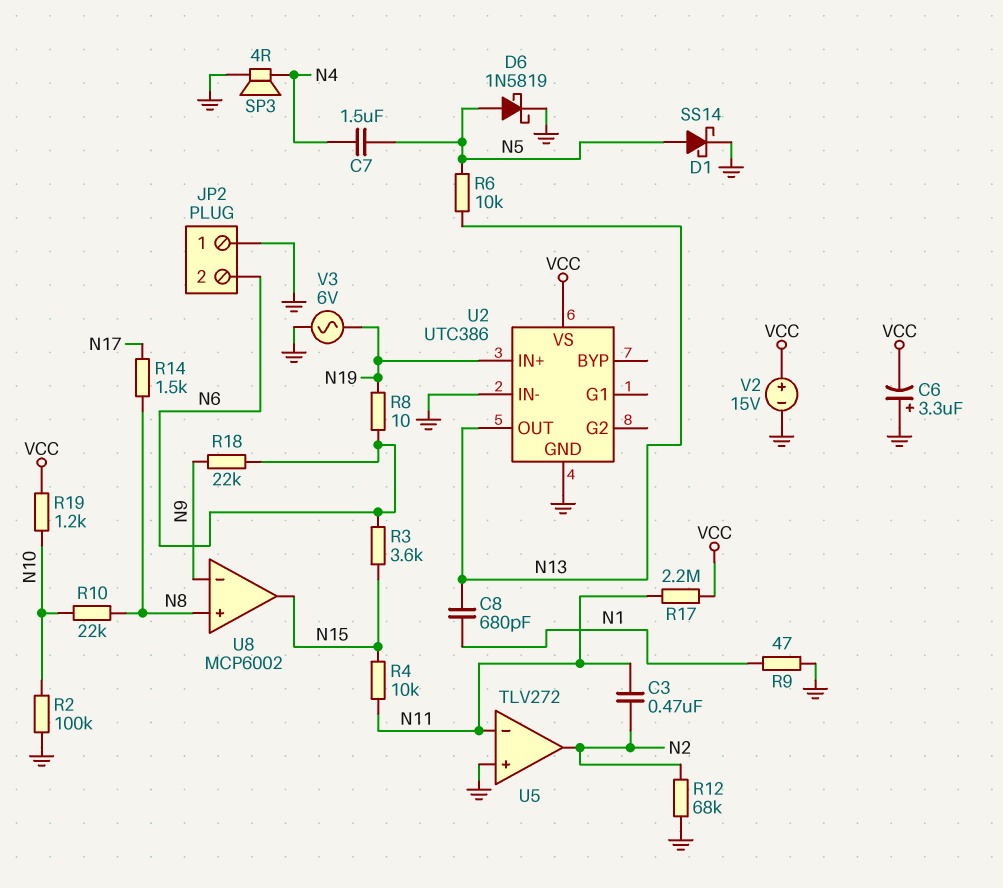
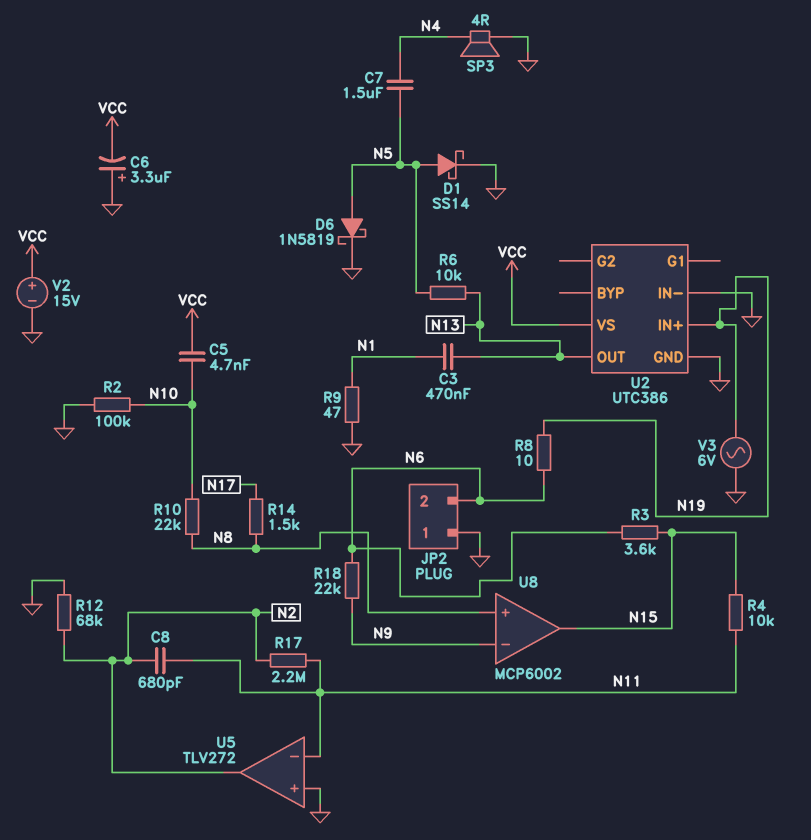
C3: 470nF (N2, N11) -> 470nF (N1, N13)
C5: none -> 4.7nF (N10, VCC)
C8: 680pF (N1, N13) -> 680pF (N2, N11)
R17: 2.2M (N11, VCC) -> 2.2M (N2, N11)
R19: 1.2k (N10, VCC) -> none

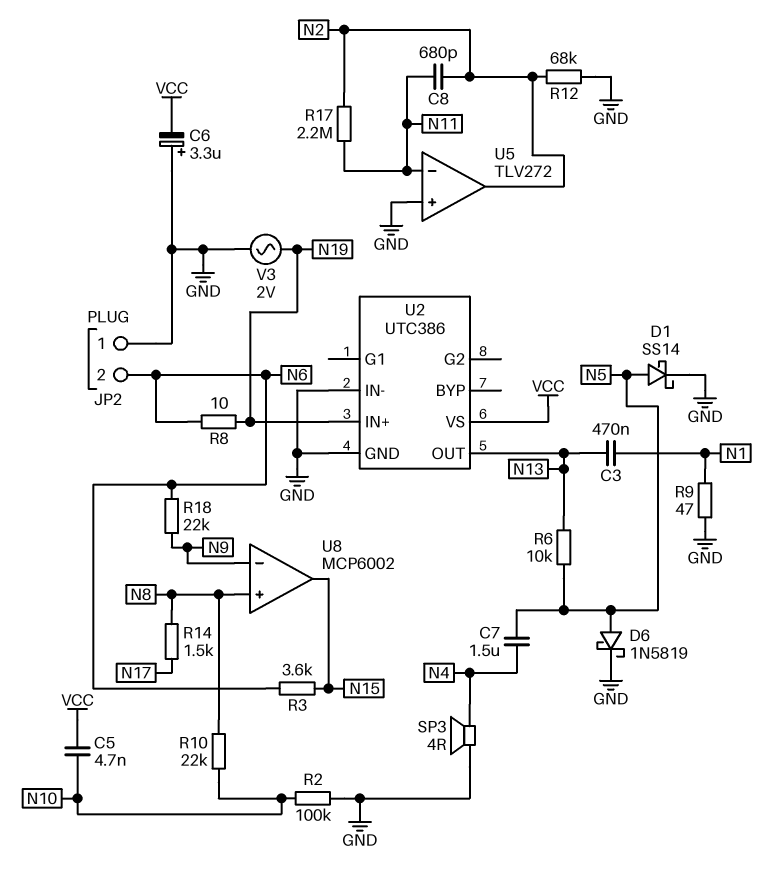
R4: 10k (N11, N15) -> none
V2: 15V (plus VCC, minus GND) -> none
V3: AC 6V (GND, N19) -> AC 2V (GND, N19)

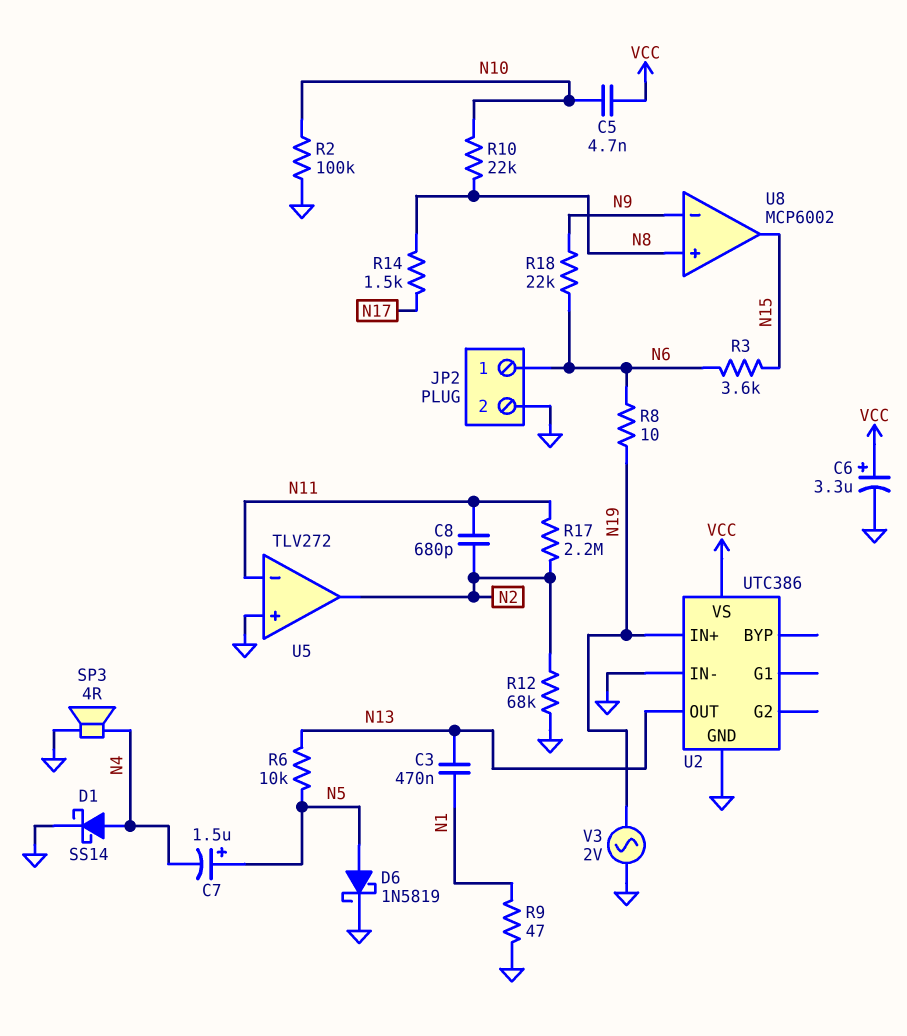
C6: 3.3uF (plus GND, minus VCC) -> 3.3uF (plus VCC, minus GND)
C7: 1.5uF (N4, N5) -> 1.5uF (plus N5, minus N4)
D1: schottky SS14 (A N5, K GND) -> schottky SS14 (A N4, K GND)
JP2 pin 1: GND -> N6
JP2 pin 2: N6 -> GND

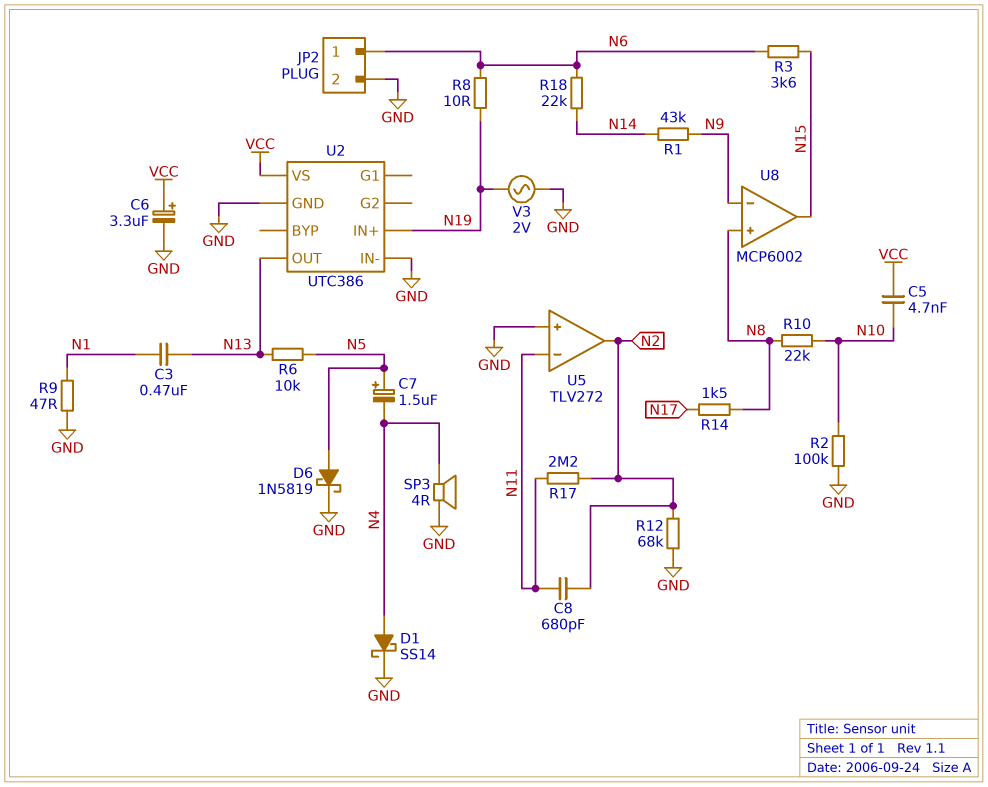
R1: none -> 43k (N9, N14)
R18: 22k (N6, N9) -> 22k (N6, N14)

